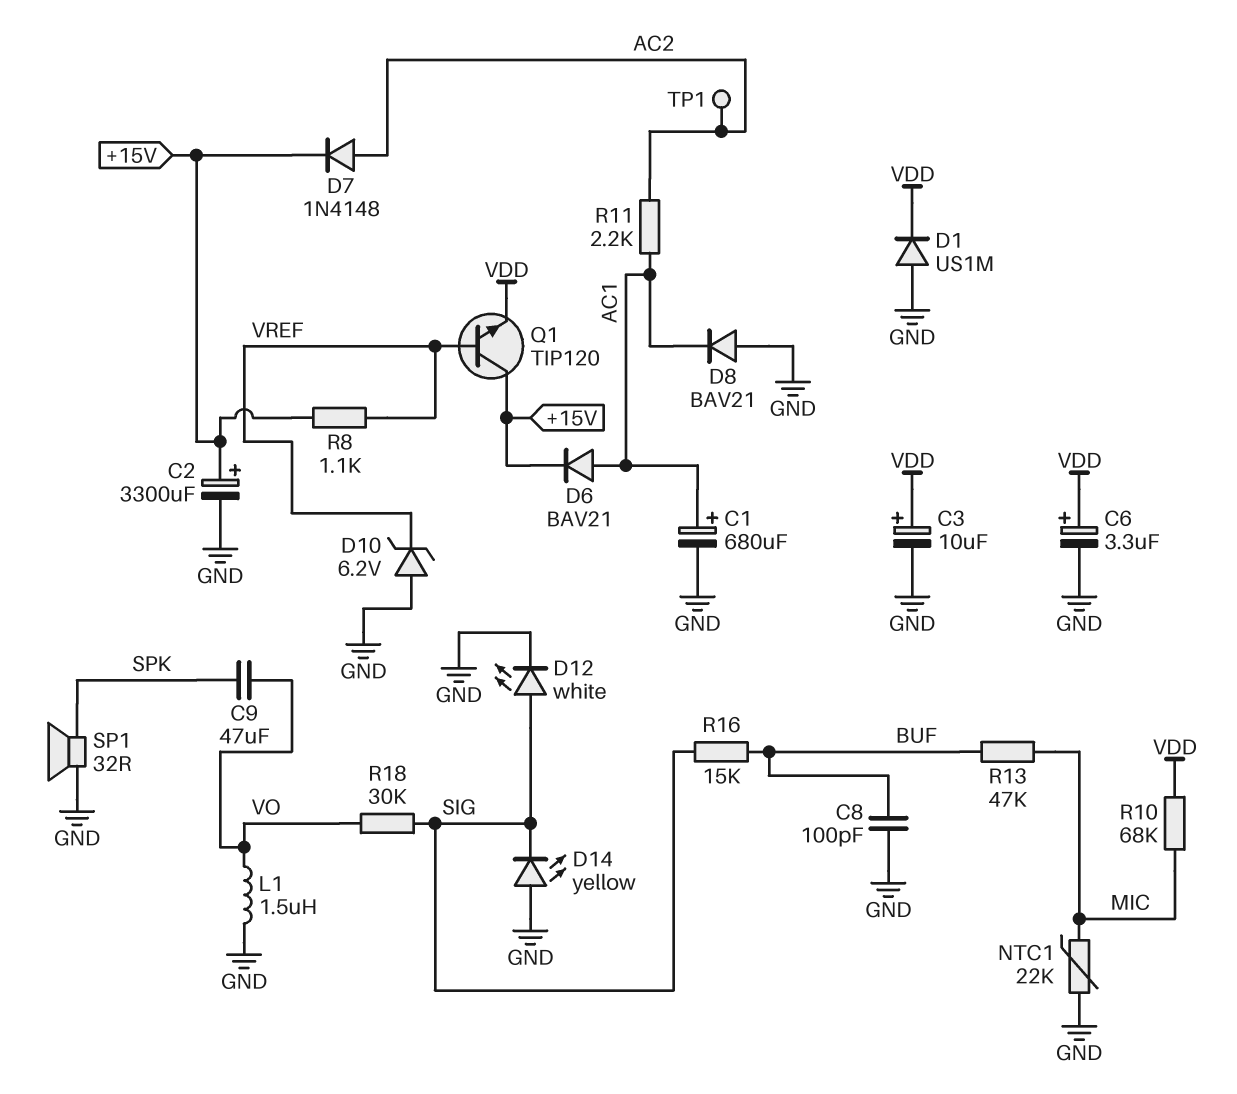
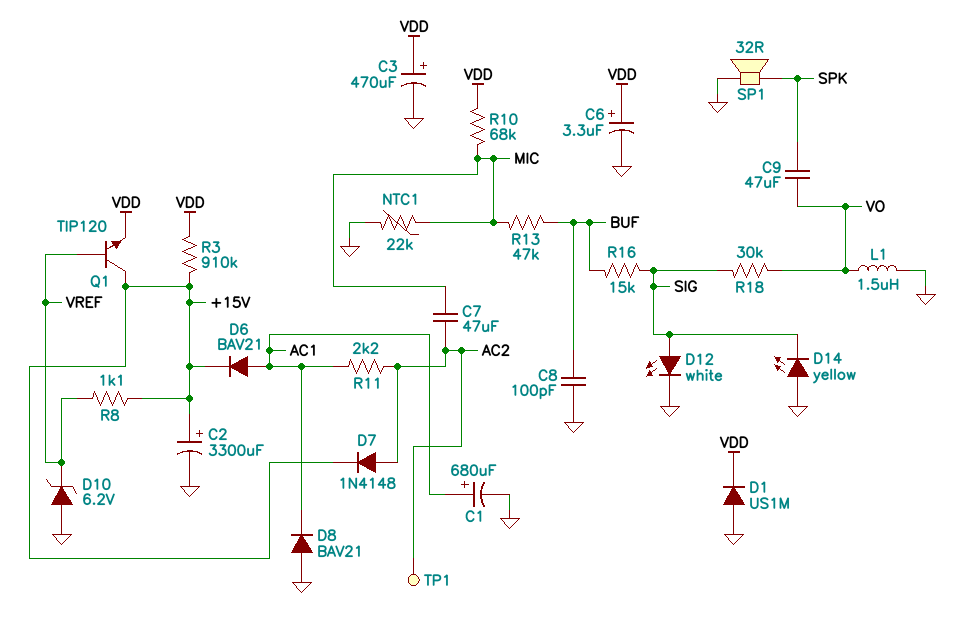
C3: 10uF (plus VDD, minus GND) -> 470uF (plus VDD, minus GND)
C7: none -> 47uF (AC2, MIC)
R3: none -> 910k (+15V, VDD)

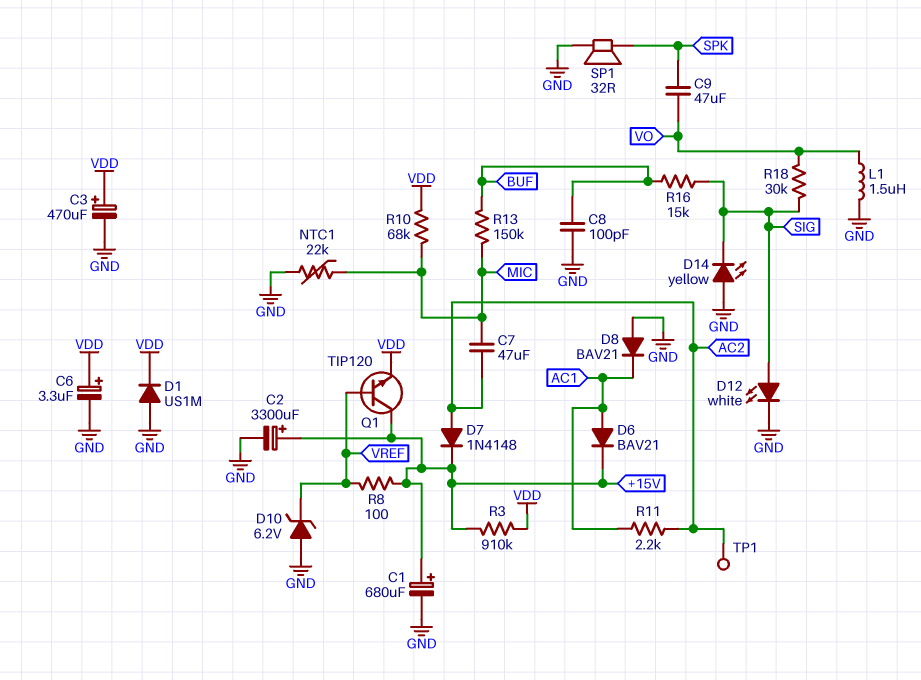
C1: 680uF (plus AC1, minus GND) -> 680uF (plus +15V, minus GND)
R8: 1.1k (+15V, VREF) -> 100 (+15V, VREF)
R13: 47k (BUF, MIC) -> 150k (BUF, MIC)

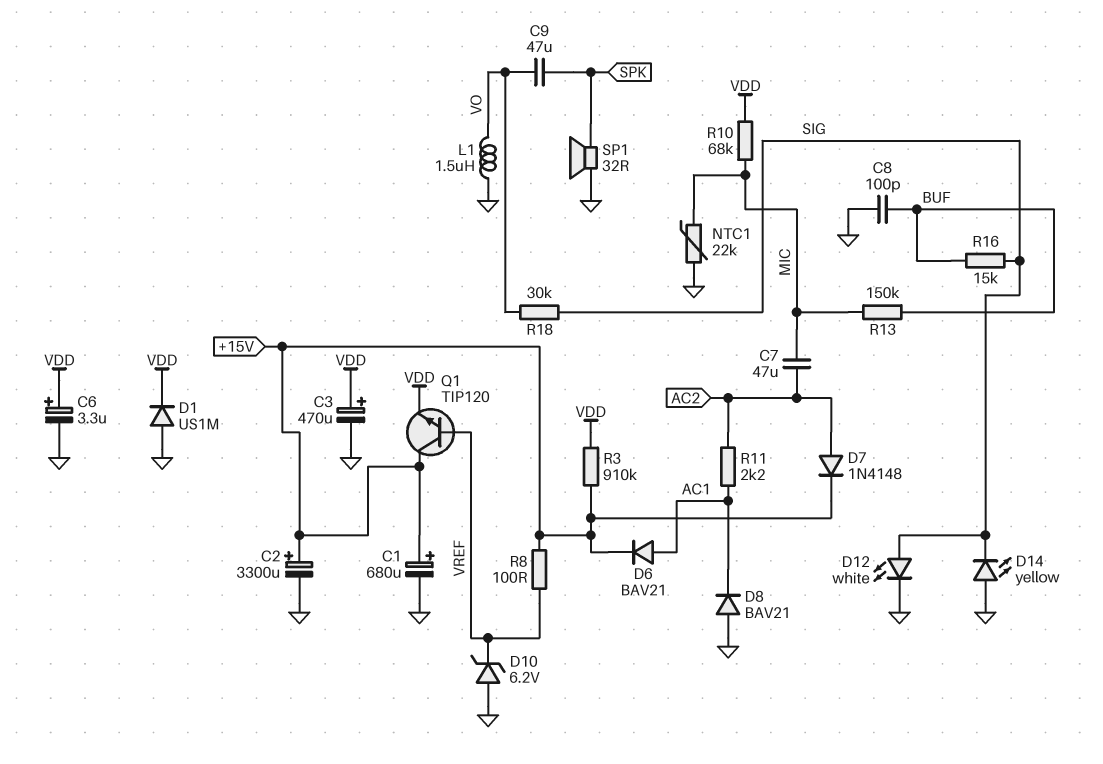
TP1: test point (AC2) -> none

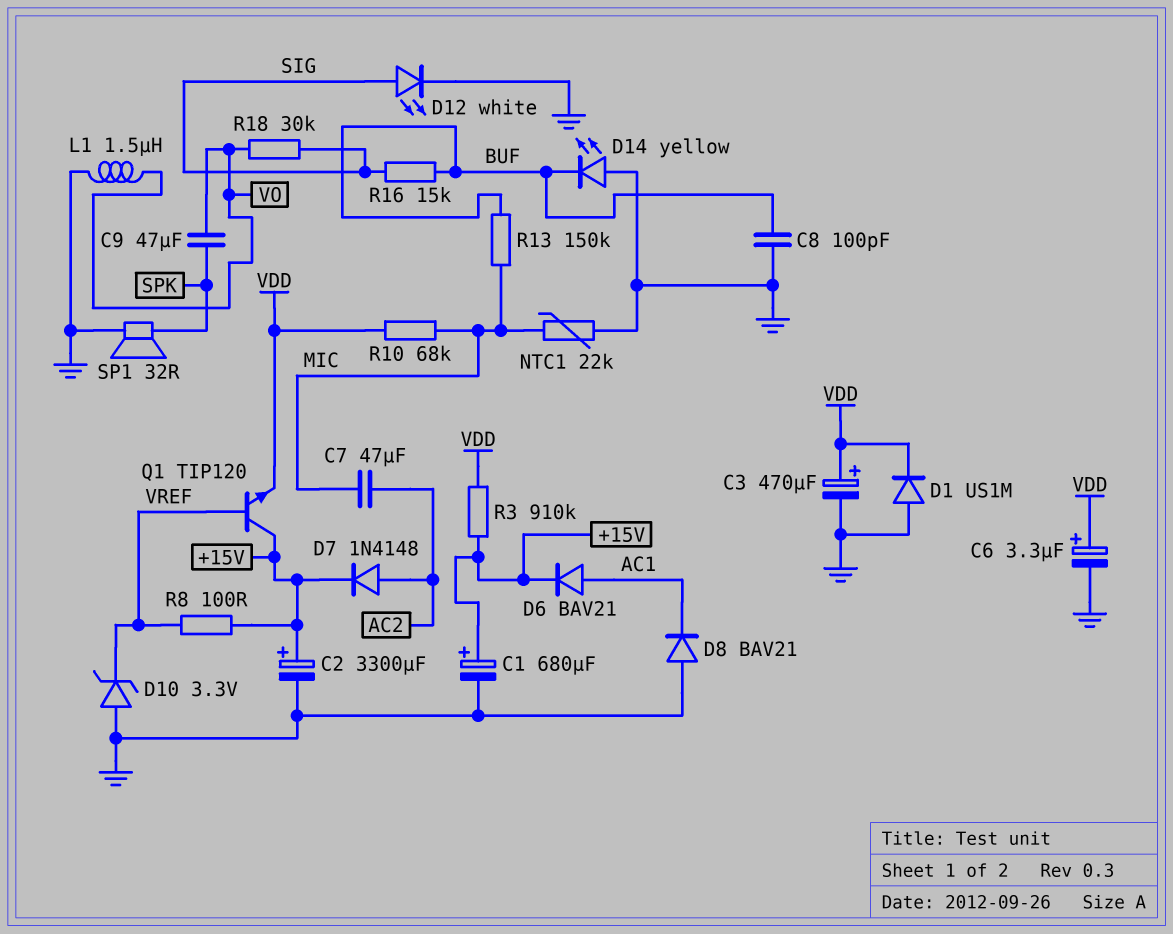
D10: zener 6.2V (A GND, K VREF) -> zener 3.3V (A GND, K VREF)
D14: LED yellow (A GND, K SIG) -> LED yellow (A GND, K BUF)
R11: 2.2k (AC1, AC2) -> none

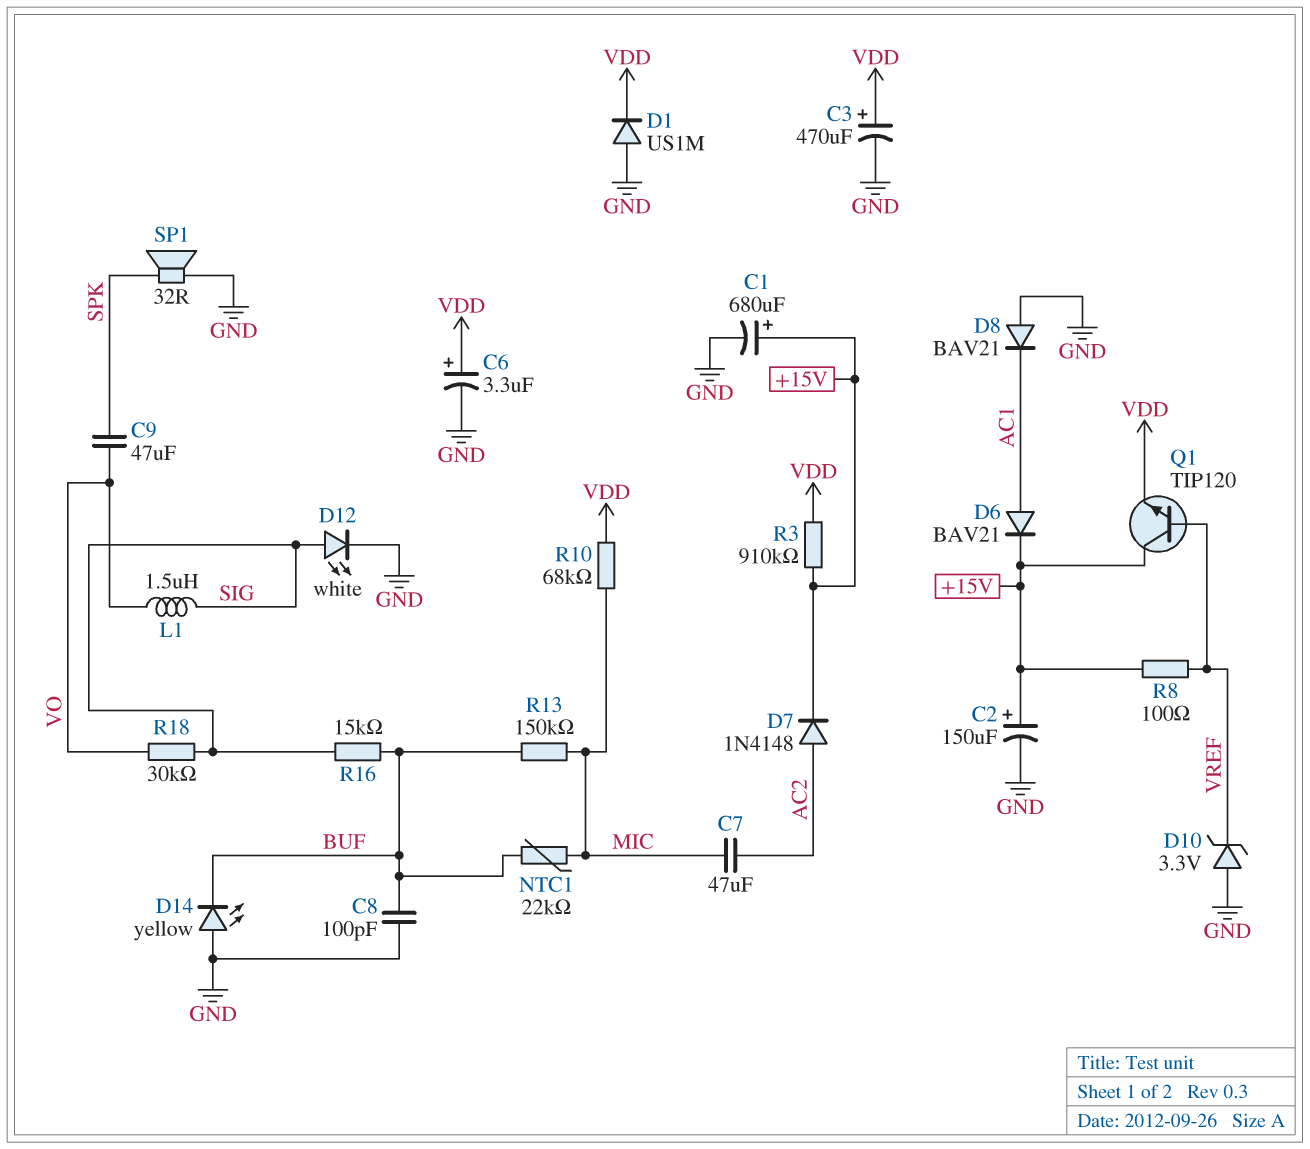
C2: 3300uF (plus +15V, minus GND) -> 150uF (plus +15V, minus GND)
L1: 1.5uH (GND, VO) -> 1.5uH (SIG, VO)
NTC1: 22k (GND, MIC) -> 22k (BUF, MIC)

